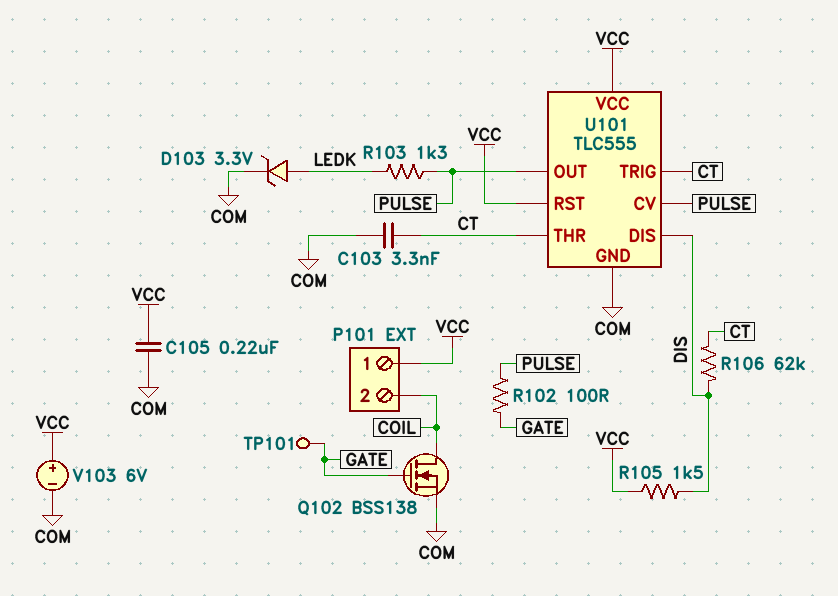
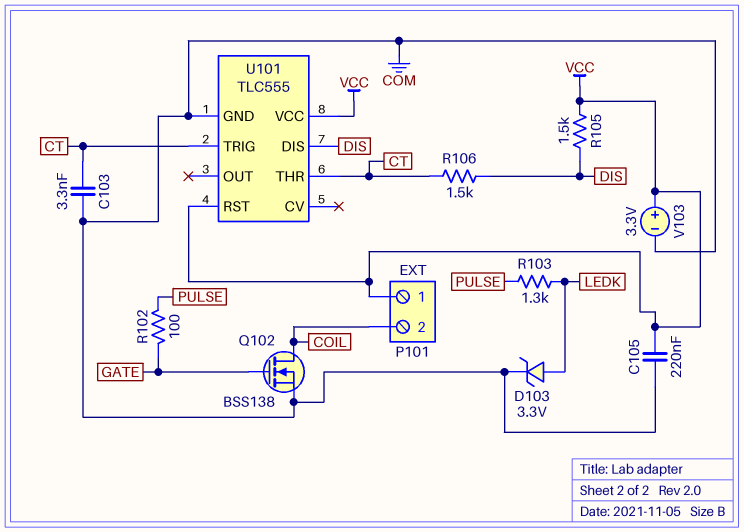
R106: 62k (CT, DIS) -> 1.5k (CT, DIS)
TP101: test point (GATE) -> none
U101 pin CV: PULSE -> none
U101 pin OUT: PULSE -> none
V103: 6V (plus VCC, minus COM) -> 3.3V (plus VCC, minus COM)

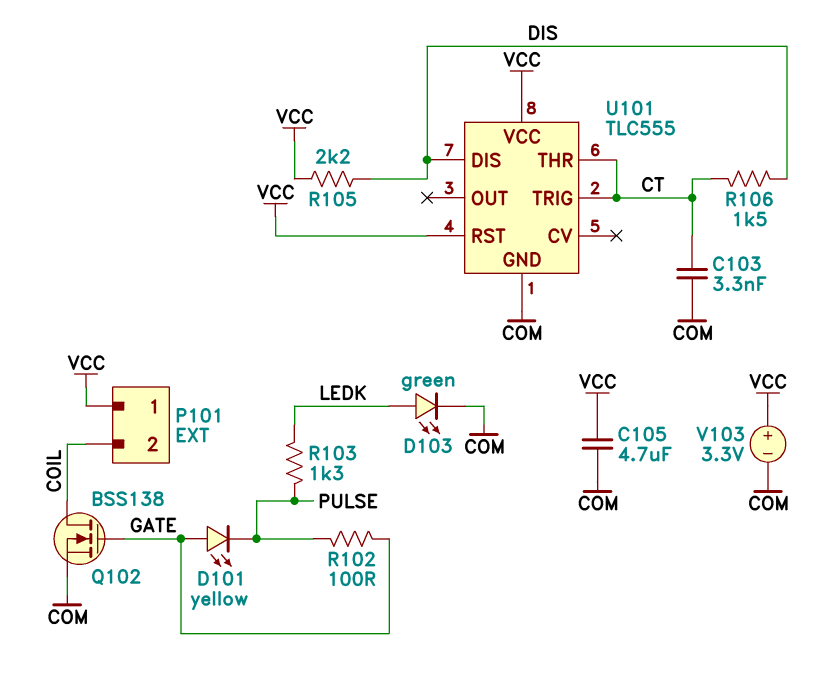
C105: 220nF (COM, VCC) -> 4.7uF (COM, VCC)
D101: none -> LED yellow (A GATE, K PULSE)
D103: zener 3.3V (A LEDK, K COM) -> LED green (A LEDK, K COM)
R105: 1.5k (DIS, VCC) -> 2.2k (DIS, VCC)

